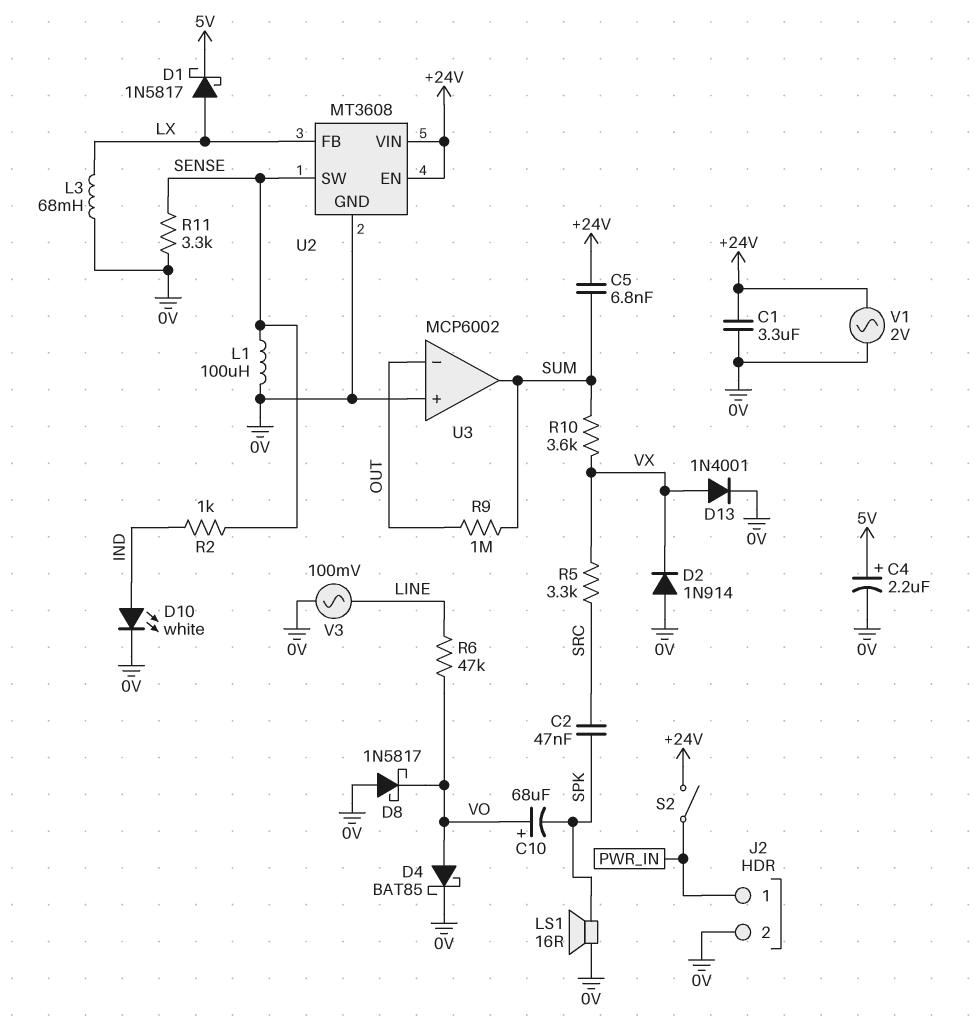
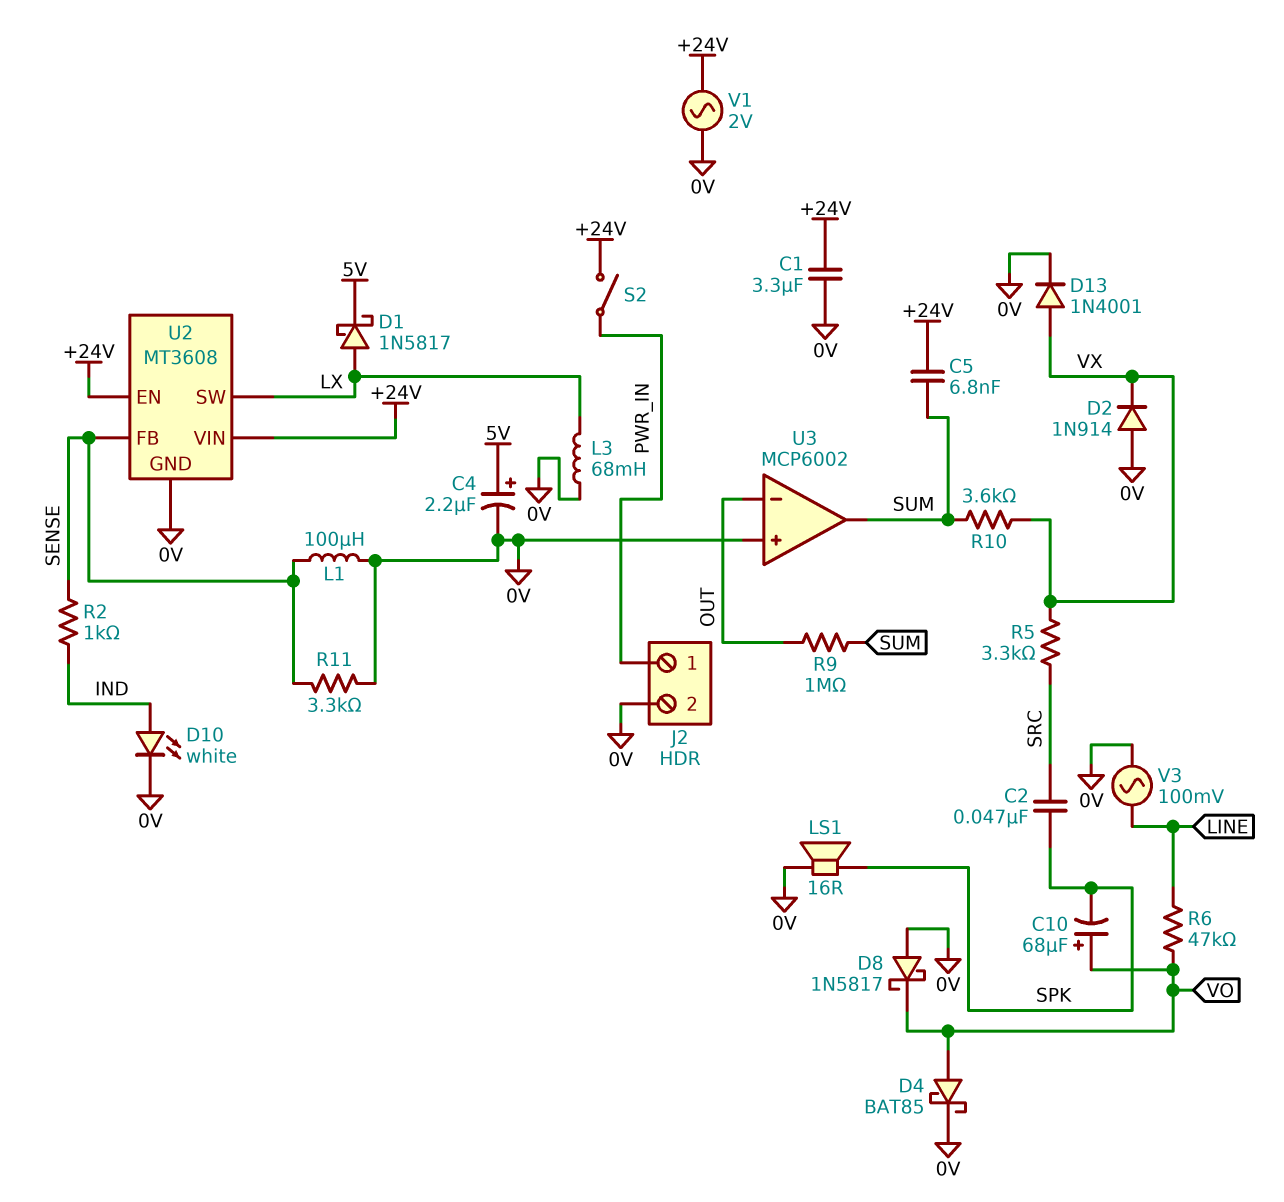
U2 pin FB: LX -> SENSE
U2 pin SW: SENSE -> LX

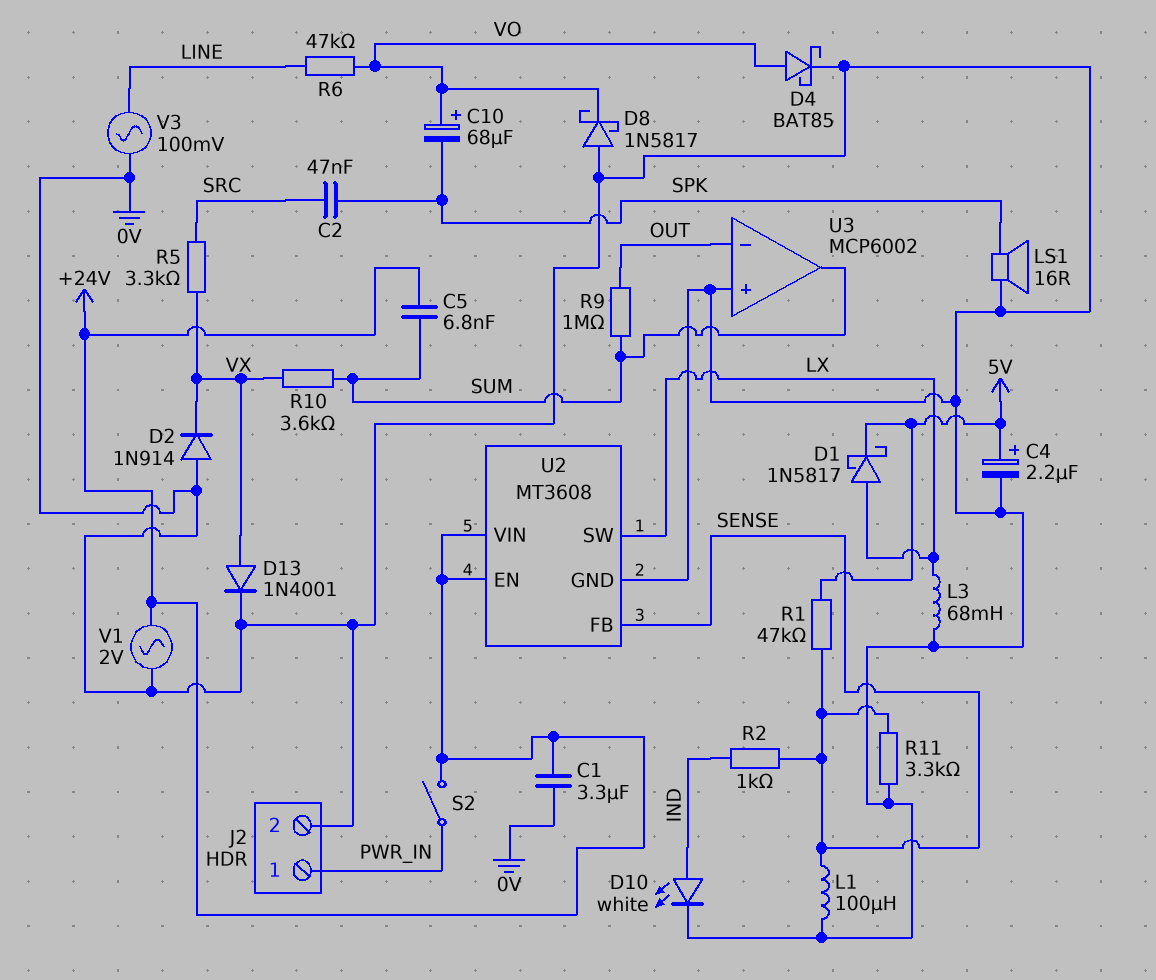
R1: none -> 47k (5V, SENSE)

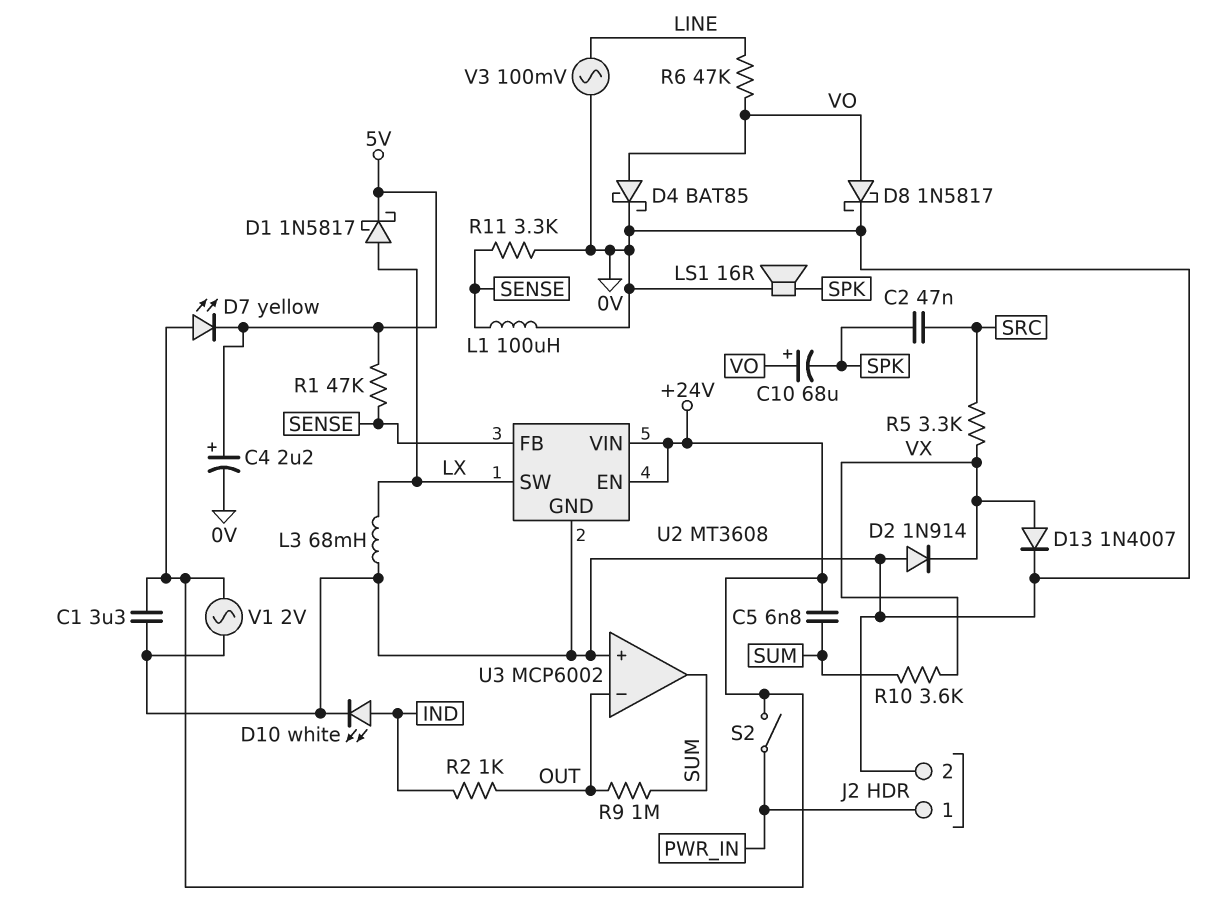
D7: none -> LED yellow (A +24V, K 5V)
D8: schottky 1N5817 (A 0V, K VO) -> schottky 1N5817 (A VO, K 0V)
D13: diode 1N4001 (A VX, K 0V) -> diode 1N4007 (A VX, K 0V)
R2: 1k (IND, SENSE) -> 1k (IND, OUT)

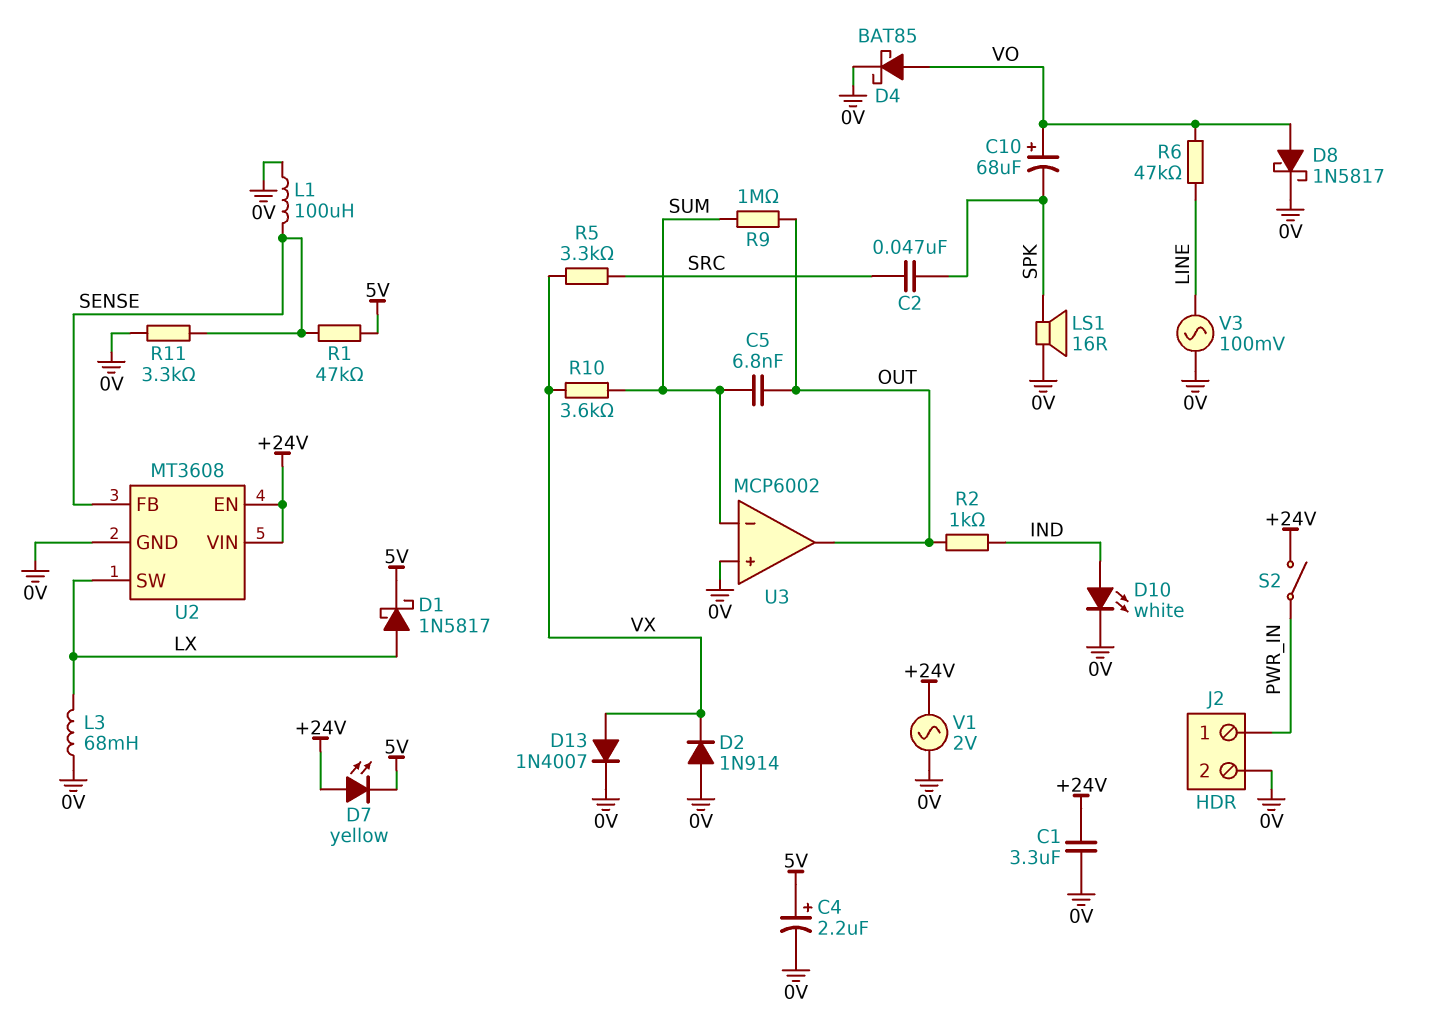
C5: 6.8nF (+24V, SUM) -> 6.8nF (OUT, SUM)
U3 pin in-: OUT -> SUM
U3 pin out: SUM -> OUT

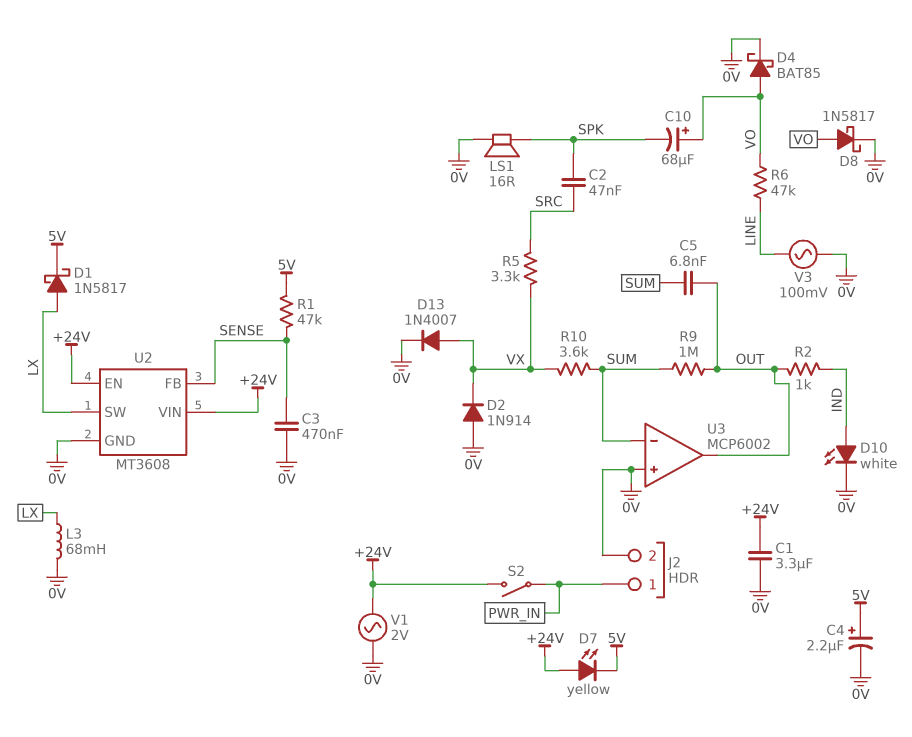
C3: none -> 470nF (0V, SENSE)
L1: 100uH (0V, SENSE) -> none
R11: 3.3k (0V, SENSE) -> none

